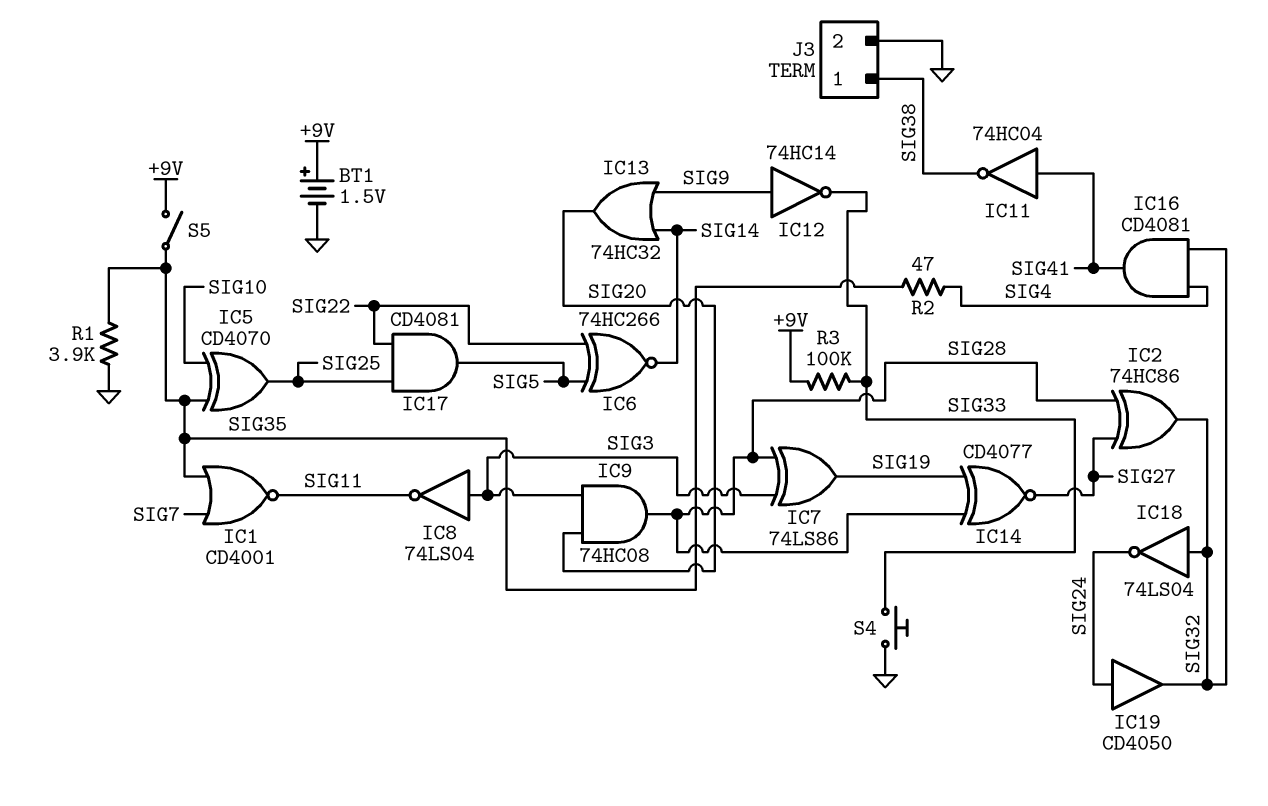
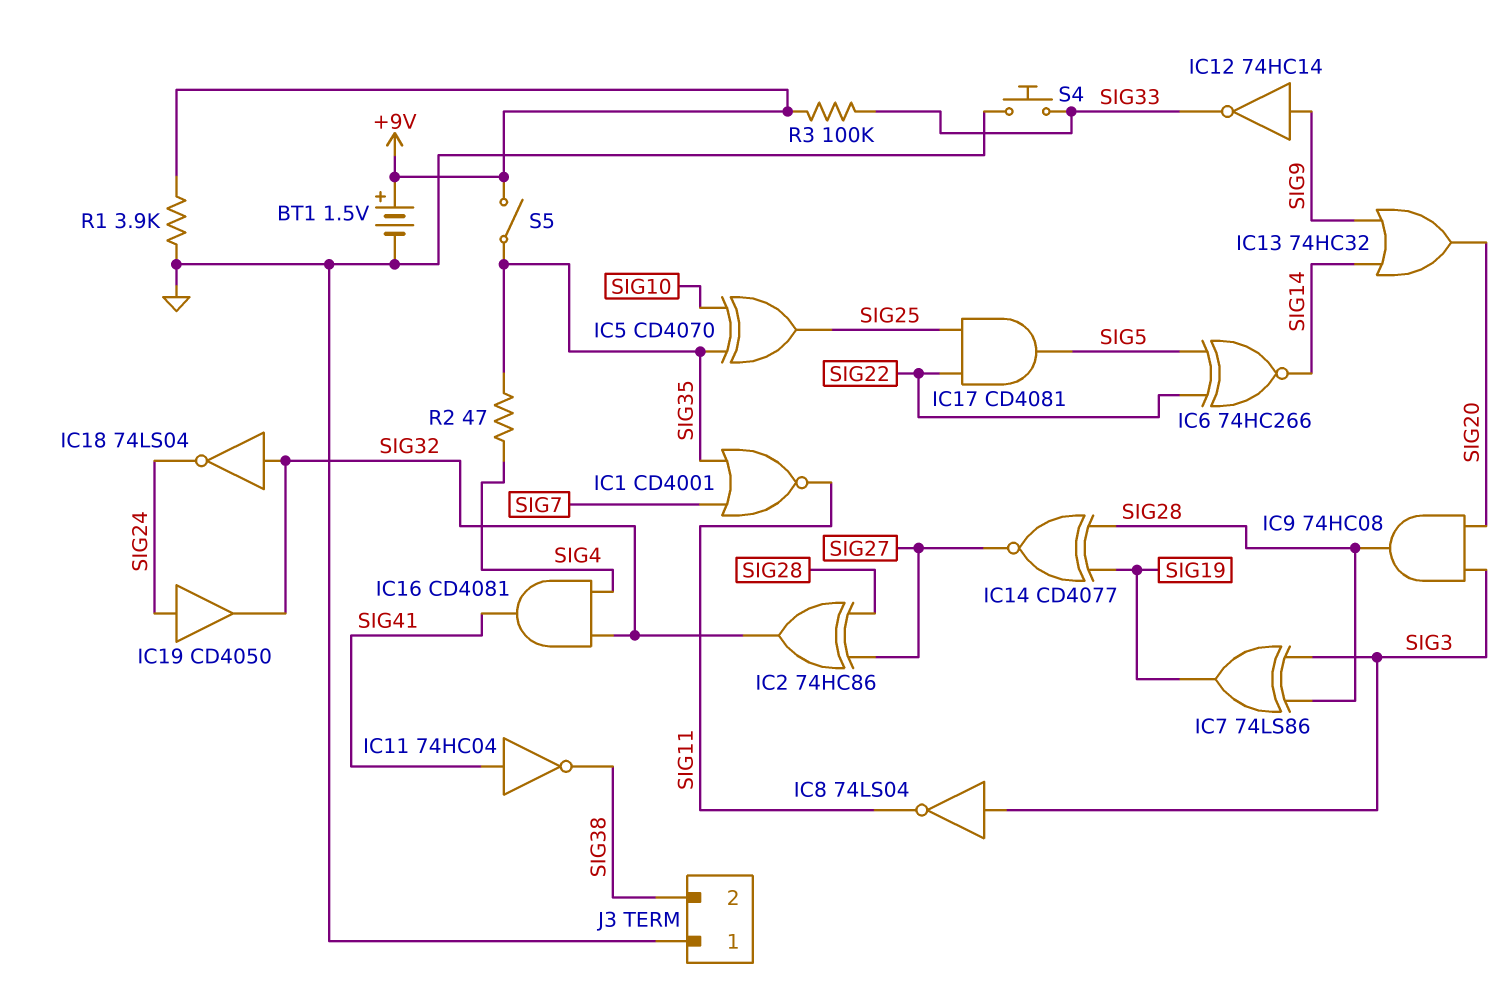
J3 pin 1: SIG38 -> GND
J3 pin 2: GND -> SIG38
R1: 3.9k (GND, SIG35) -> 3.9k (+9V, GND)

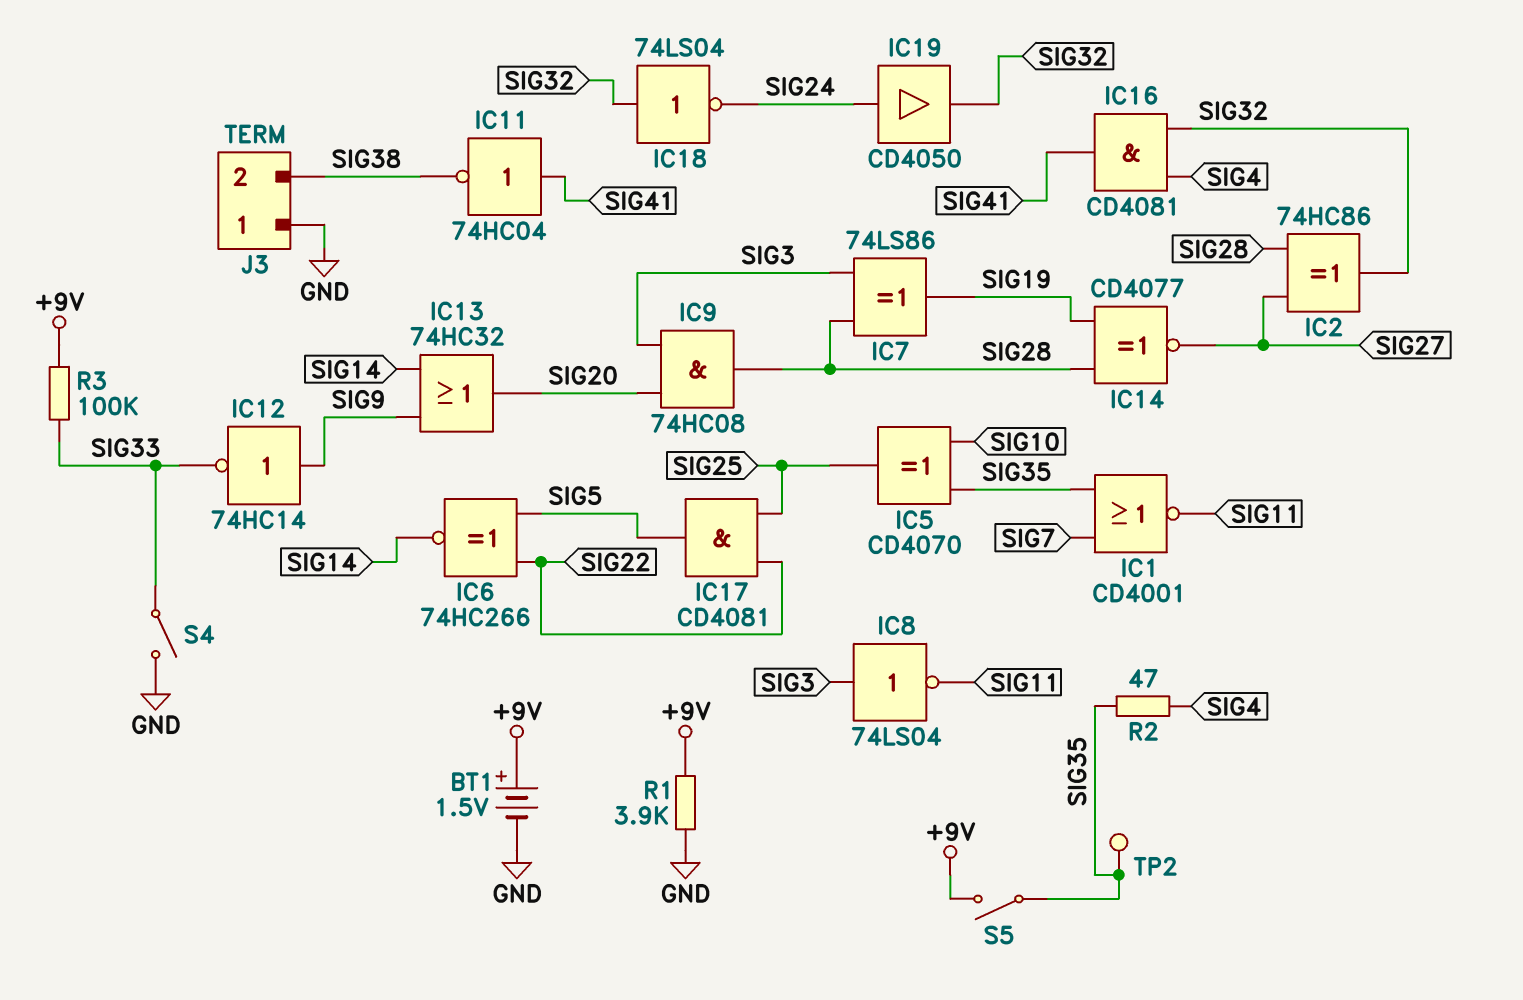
S4: button (GND, SIG33) -> switch (GND, SIG33)
TP2: none -> test point (SIG35)

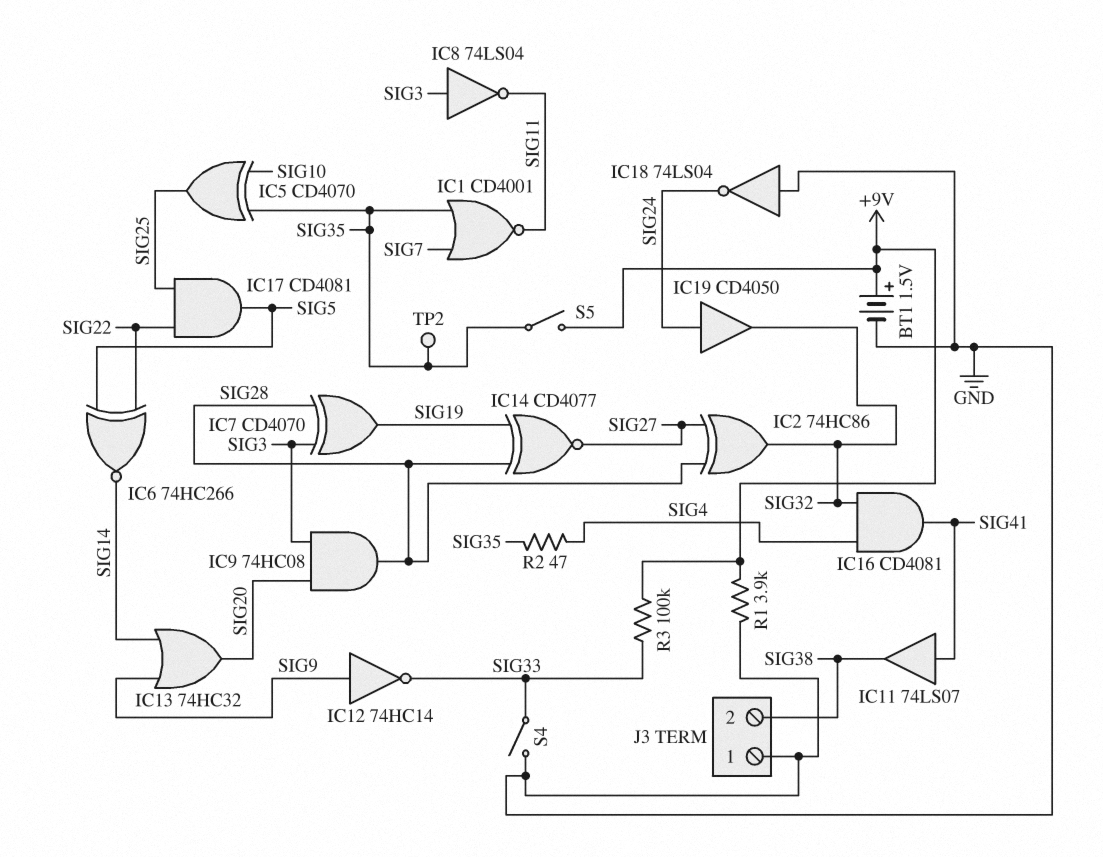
IC7: XOR 74LS86 (in SIG3, in SIG28, out SIG19) -> XOR CD4070 (in SIG3, in SIG28, out SIG19)
IC11: NOT 74HC04 (in SIG41, out SIG38) -> buffer 74LS07 (in SIG41, out SIG38)
IC18: NOT 74LS04 (in SIG32, out SIG24) -> NOT 74LS04 (in GND, out SIG24)

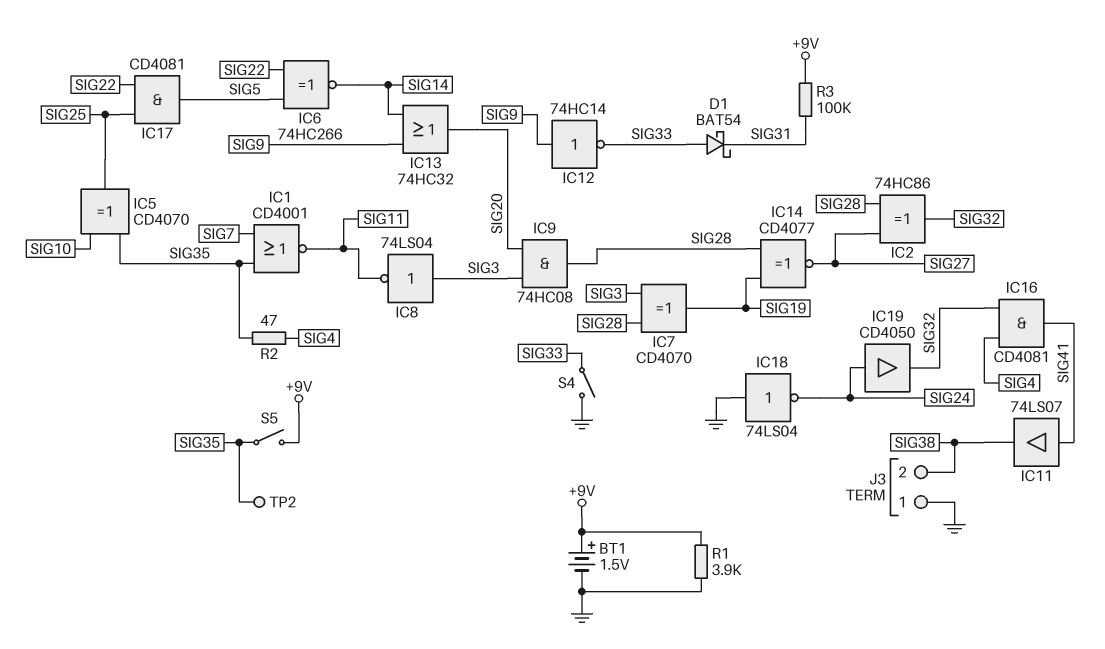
D1: none -> schottky BAT54 (A SIG33, K SIG31)
R3: 100k (+9V, SIG33) -> 100k (+9V, SIG31)

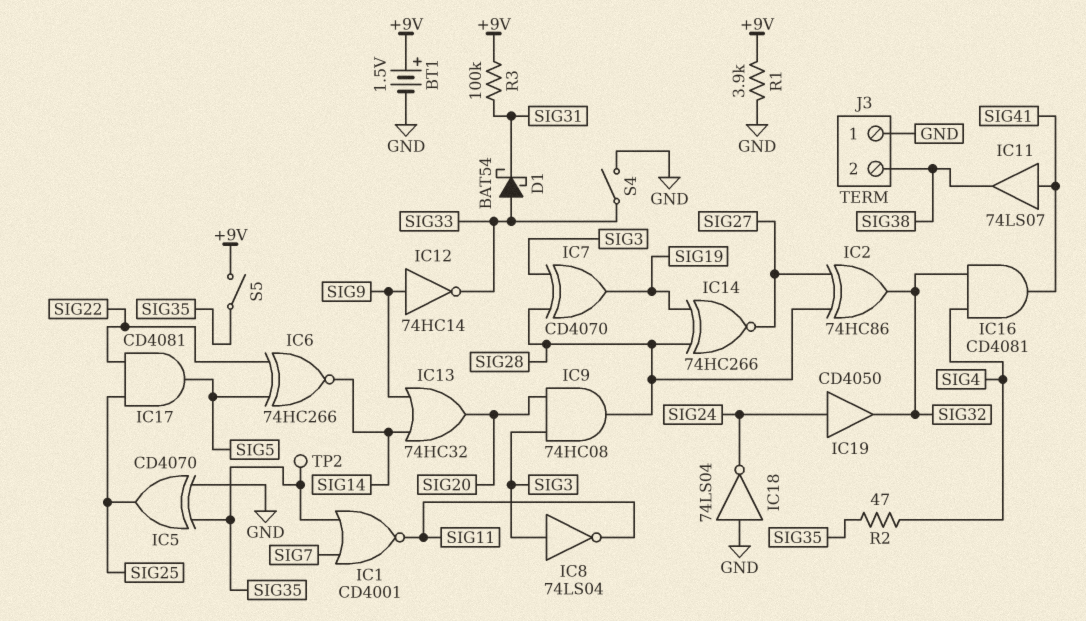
IC5: XOR CD4070 (in SIG10, in SIG35, out SIG25) -> XOR CD4070 (in GND, in SIG35, out SIG25)
IC14: XNOR CD4077 (in SIG19, in SIG28, out SIG27) -> XNOR 74HC266 (in SIG19, in SIG28, out SIG27)

